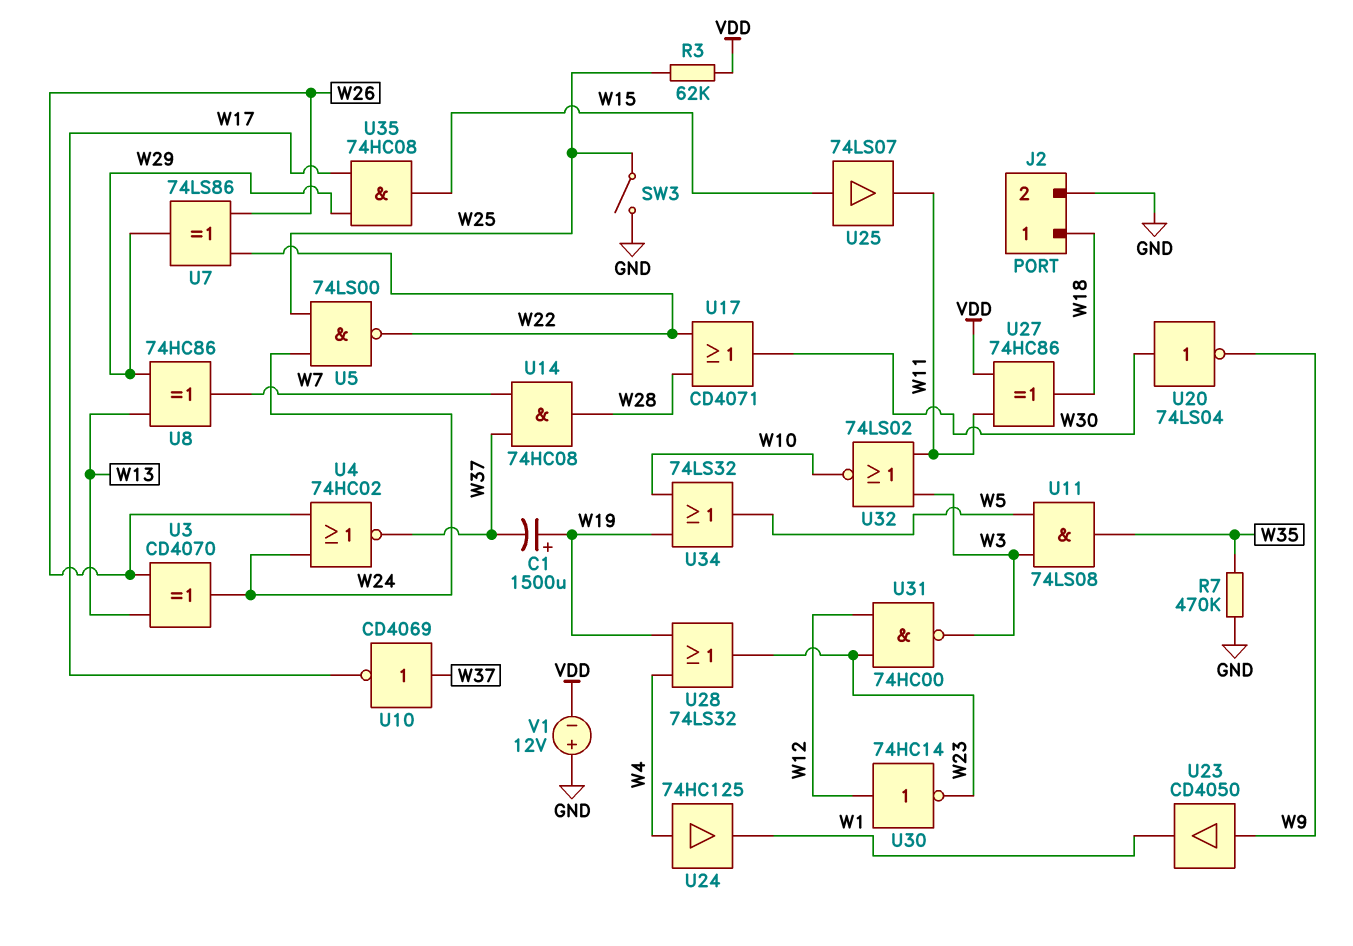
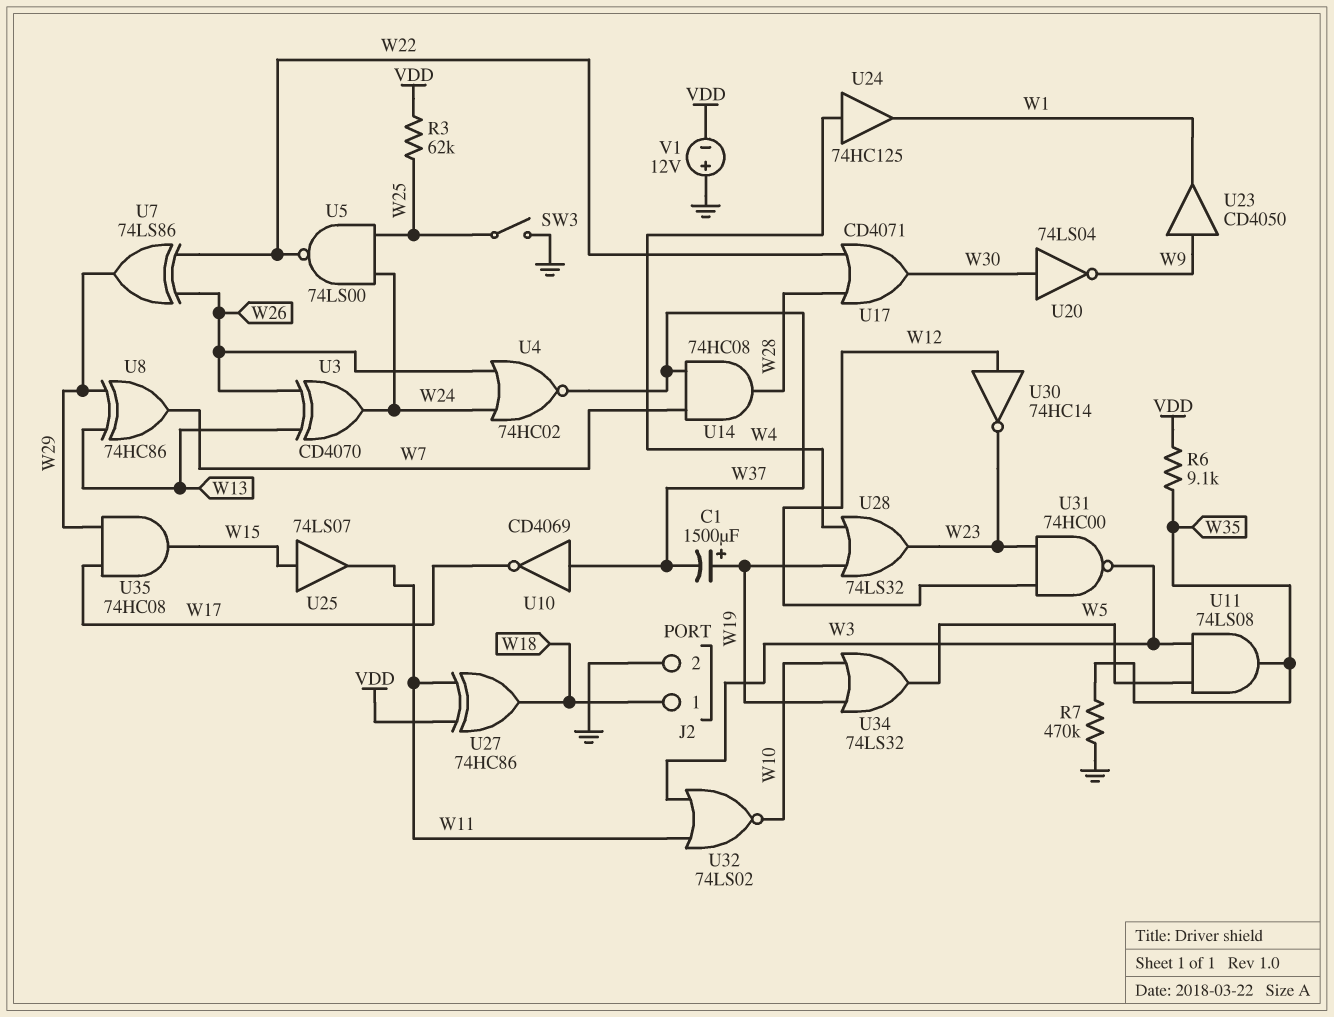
R6: none -> 9.1k (VDD, W35)

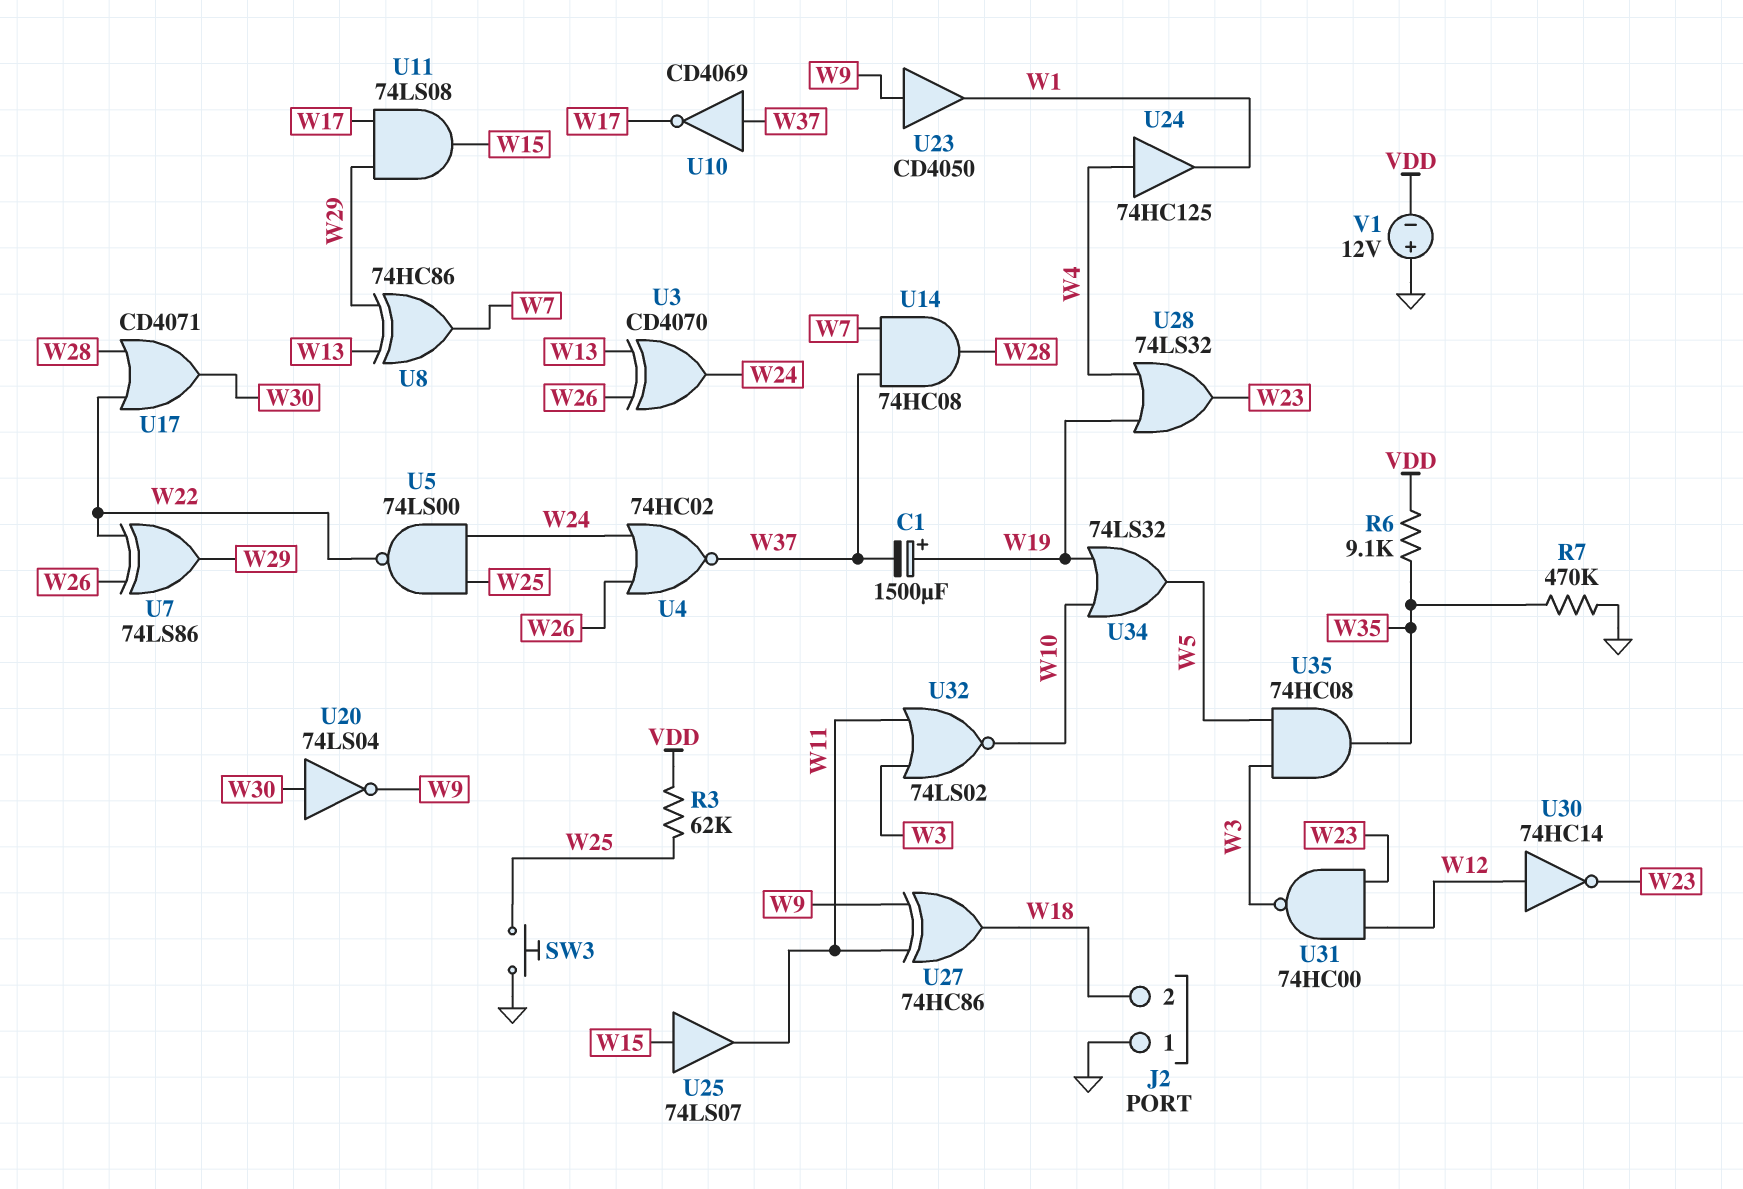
J2 pin 1: W18 -> GND
J2 pin 2: GND -> W18
SW3: switch (GND, W25) -> button (GND, W25)
U11: AND 74LS08 (in W3, in W5, out W35) -> AND 74LS08 (in W17, in W29, out W15)
U27: XOR 74HC86 (in VDD, in W11, out W18) -> XOR 74HC86 (in W9, in W11, out W18)
U35: AND 74HC08 (in W17, in W29, out W15) -> AND 74HC08 (in W3, in W5, out W35)

